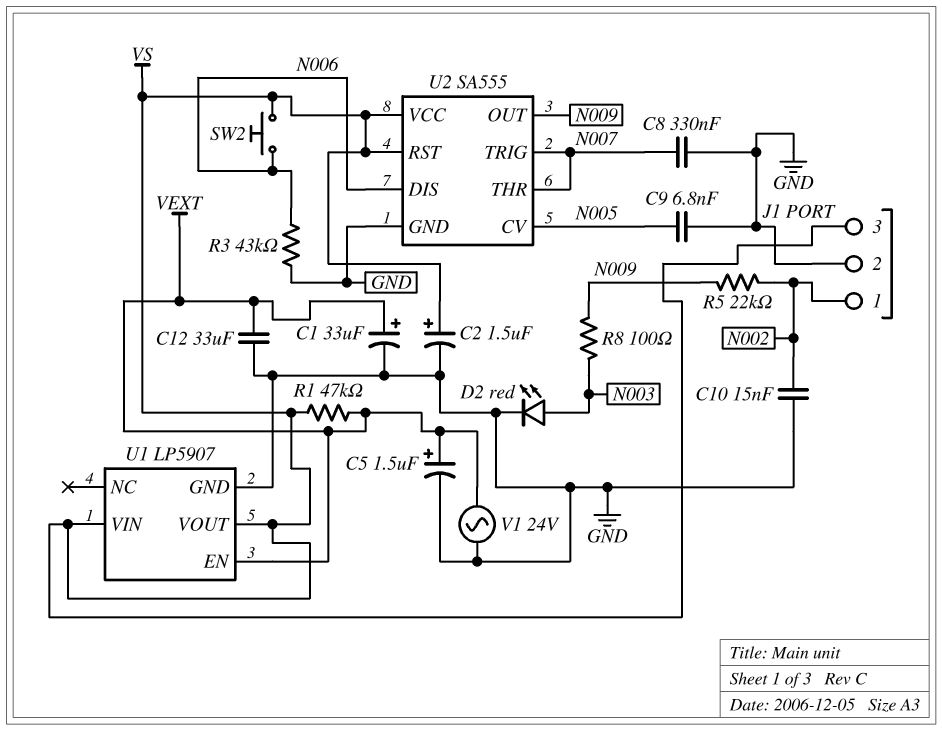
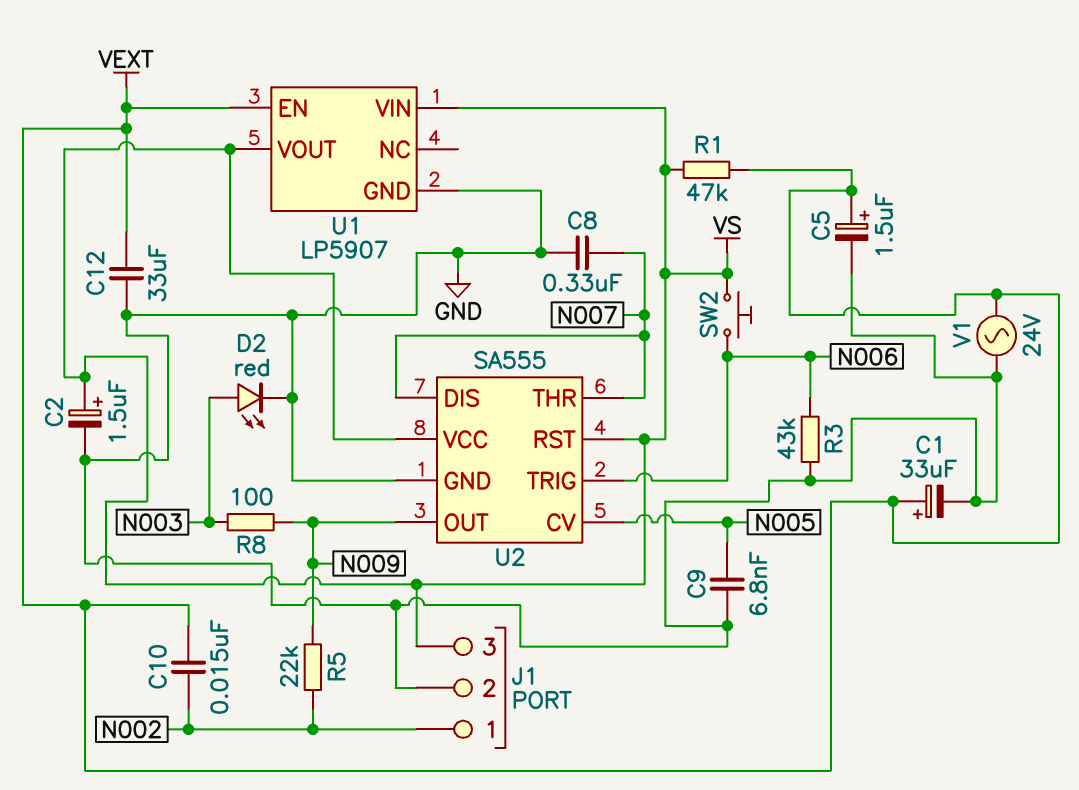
C10: 15nF (GND, N002) -> 15nF (N002, VEXT)
U2 pin DIS: N006 -> N007
U2 pin TRIG: N007 -> N006

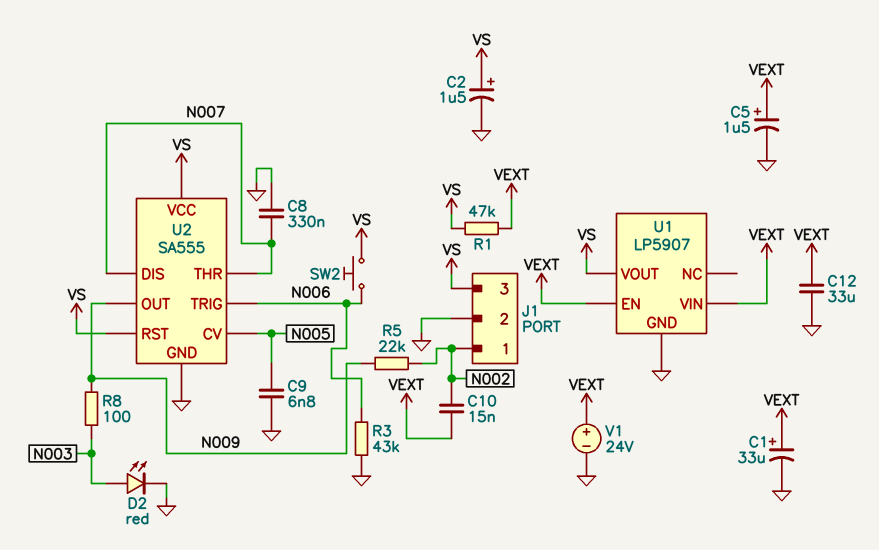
U1 pin VIN: VS -> VEXT
V1: AC 24V (GND, VEXT) -> 24V (plus VEXT, minus GND)

